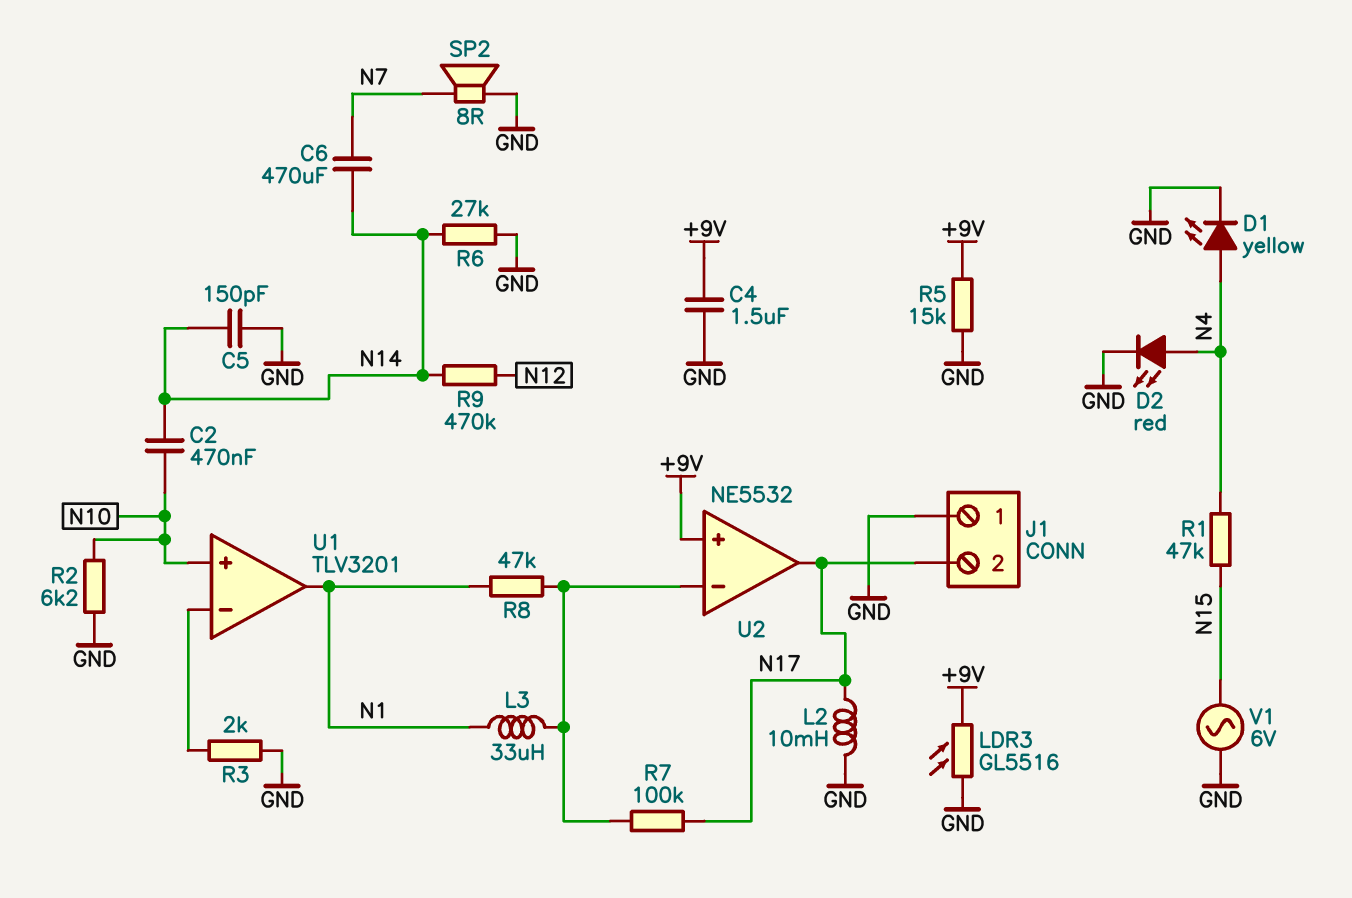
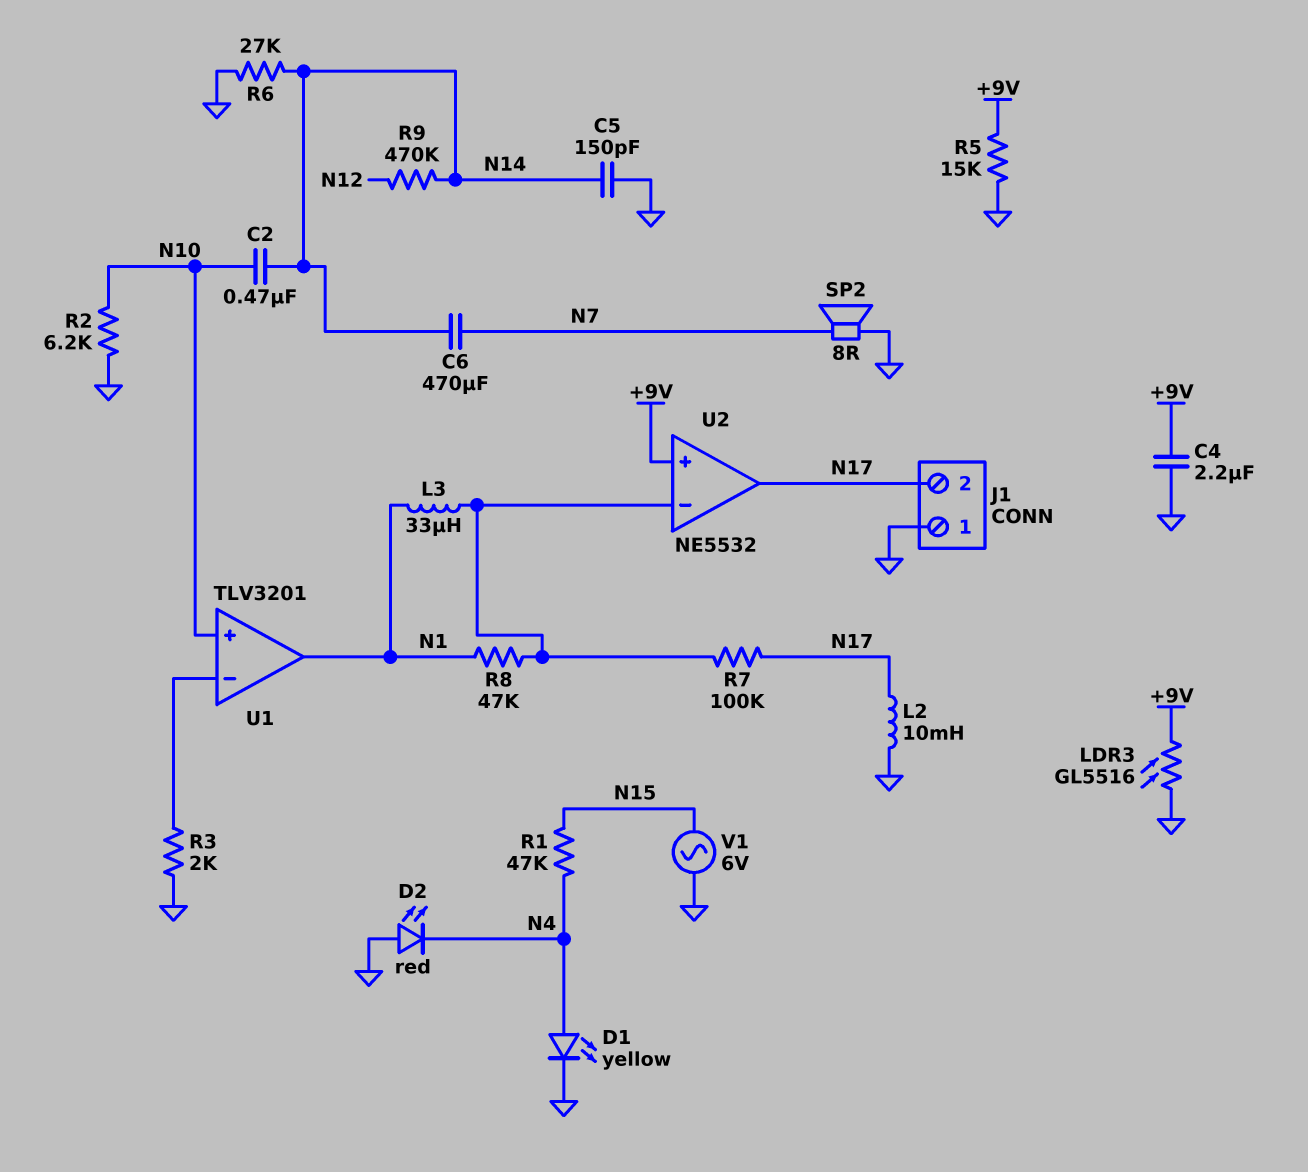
C4: 1.5uF (+9V, GND) -> 2.2uF (+9V, GND)
D2: LED red (A N4, K GND) -> LED red (A GND, K N4)

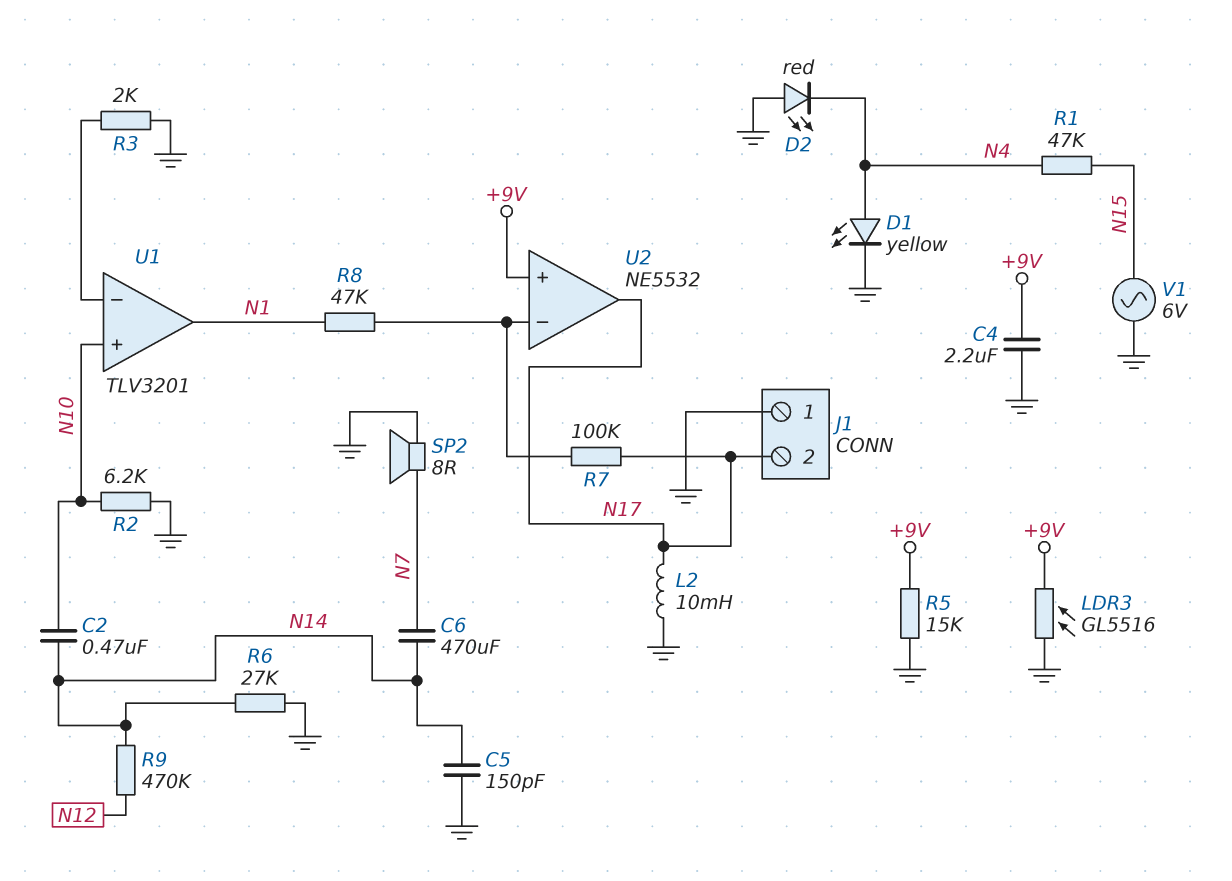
L3: 33uH (N1, U2/in-) -> none

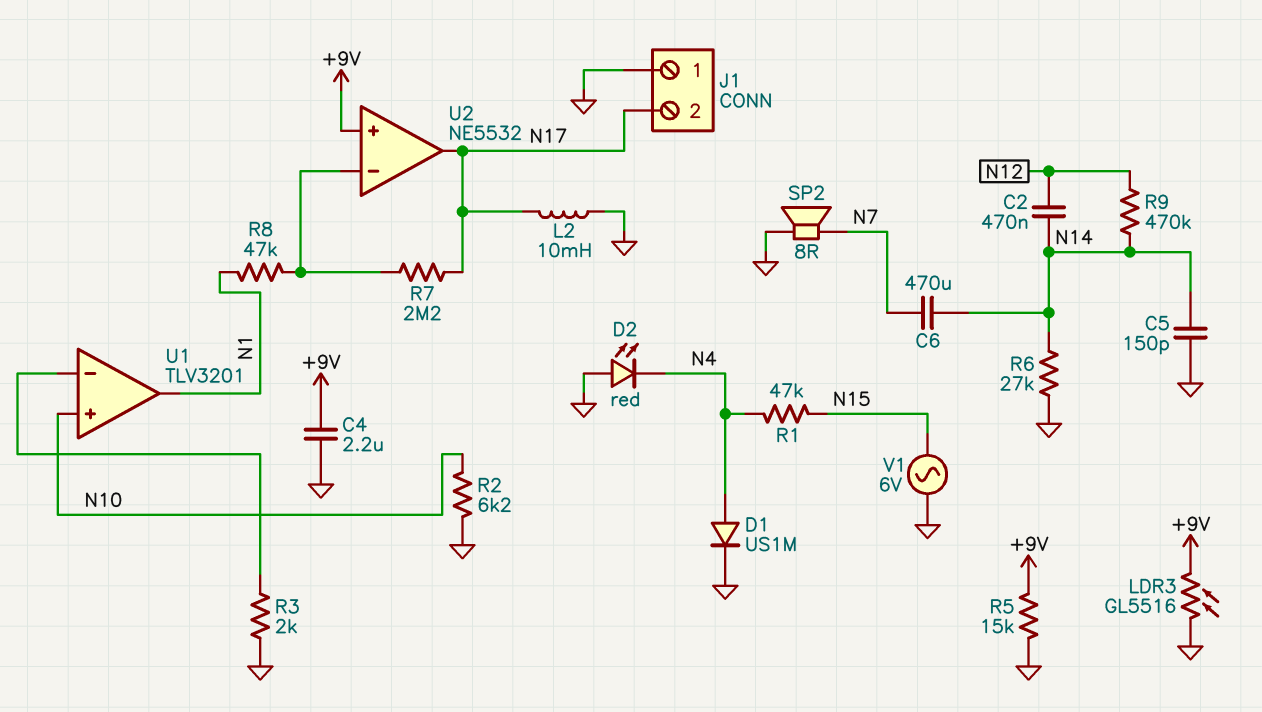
C2: 470nF (N10, N14) -> 470nF (N12, N14)
D1: LED yellow (A N4, K GND) -> diode US1M (A N4, K GND)
R7: 100k (N17, U2/in-) -> 2.2M (N17, U2/in-)

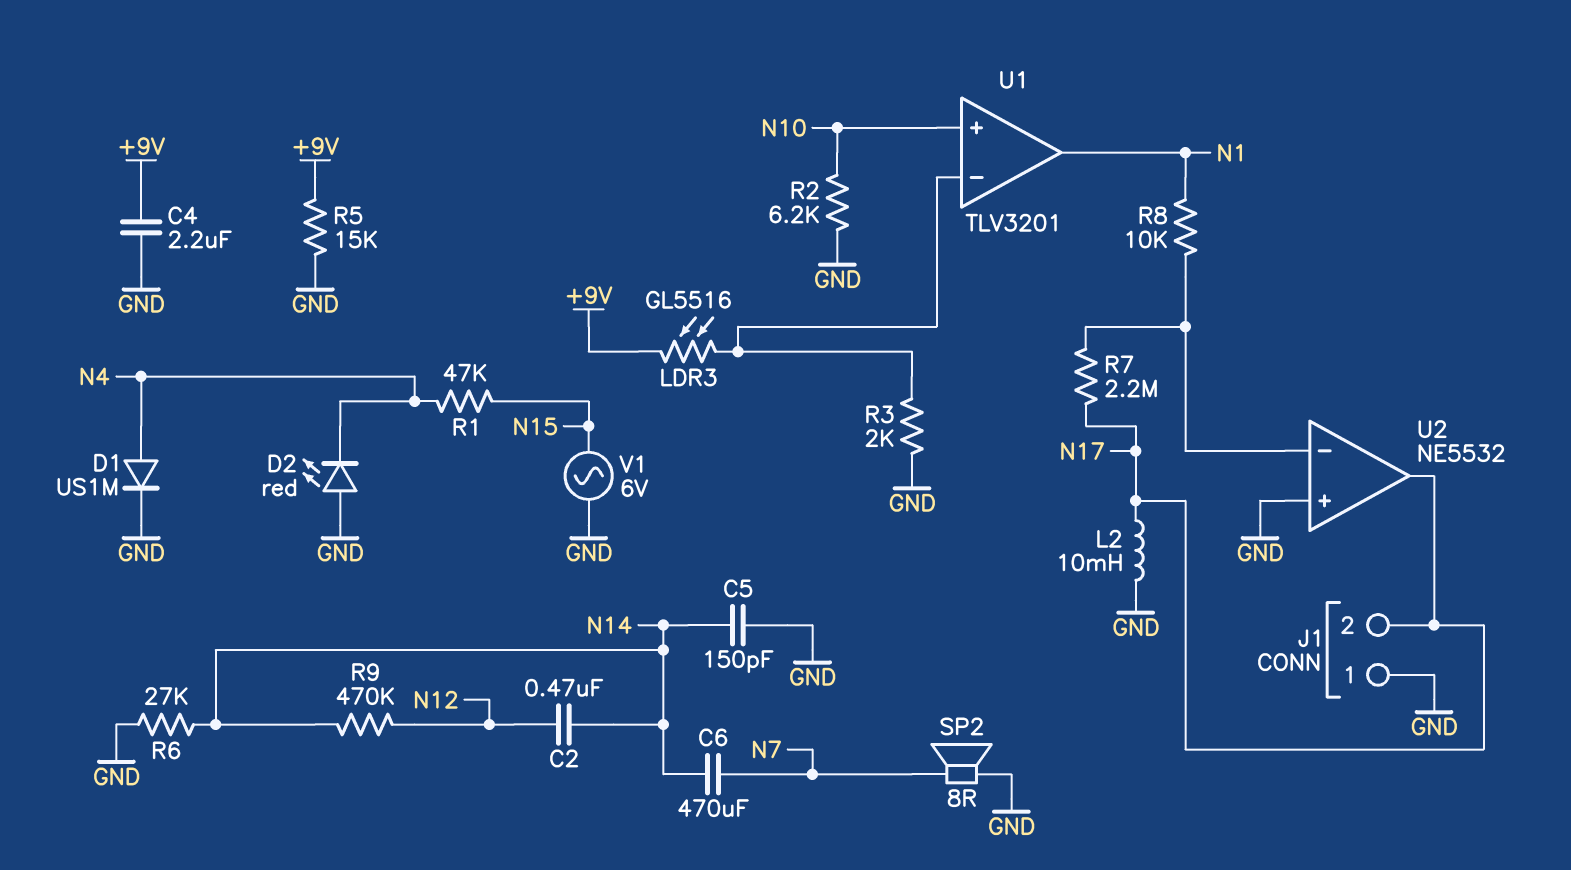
LDR3: GL5516 (+9V, GND) -> GL5516 (+9V, U1/in-)
R8: 47k (N1, U2/in-) -> 10k (N1, U2/in-)
U2 pin in+: +9V -> GND

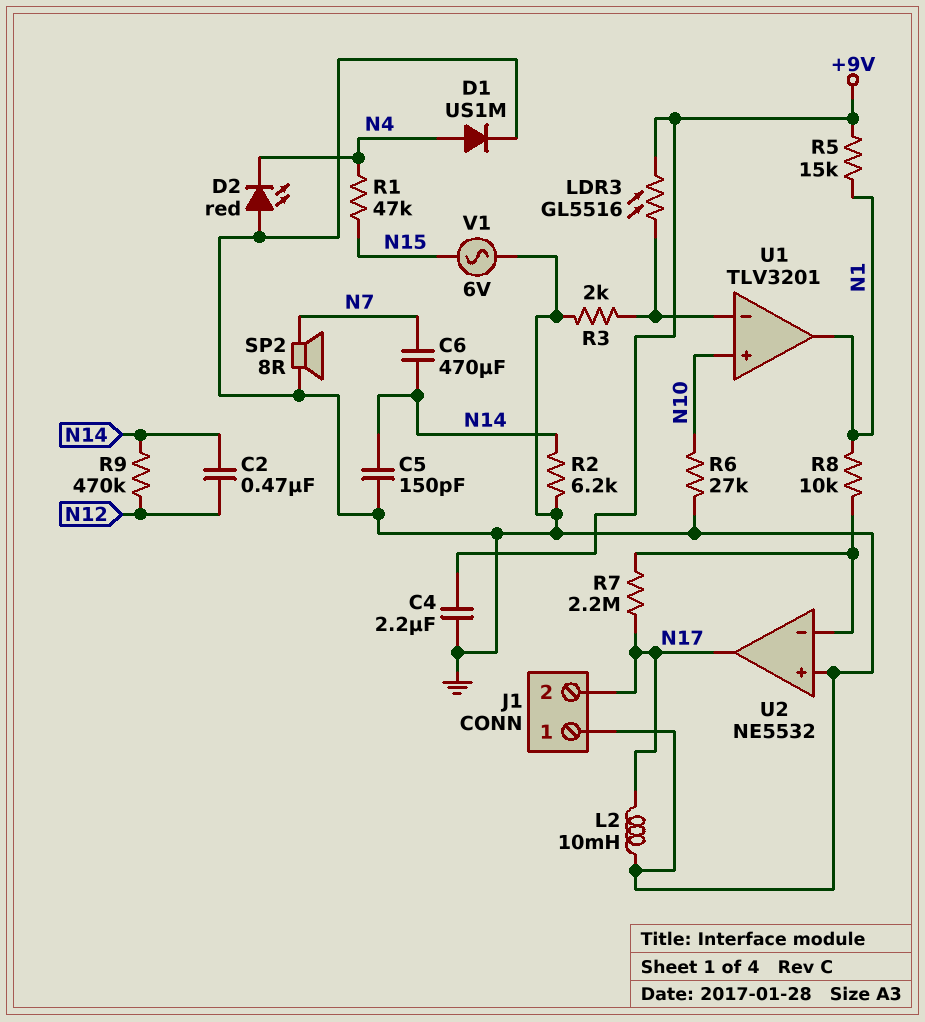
R2: 6.2k (GND, N10) -> 6.2k (GND, N14)
R5: 15k (+9V, GND) -> 15k (+9V, N1)
R6: 27k (GND, N14) -> 27k (GND, N10)

